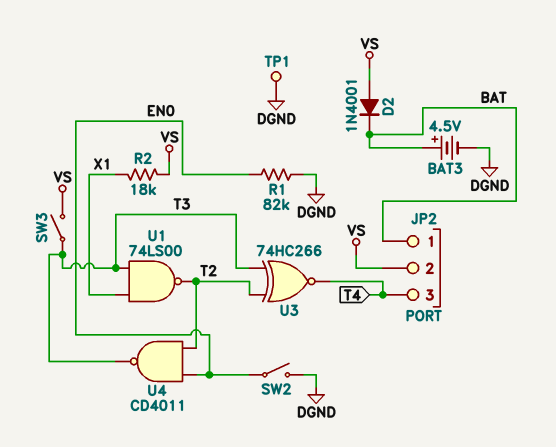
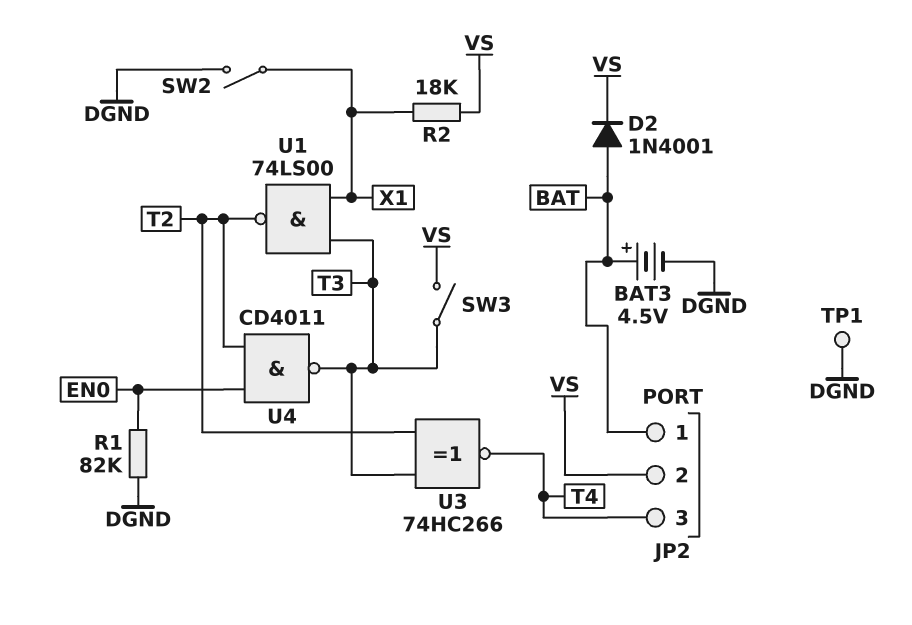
D2: diode 1N4001 (A VS, K BAT) -> diode 1N4001 (A BAT, K VS)
SW2: switch (DGND, EN0) -> switch (DGND, X1)

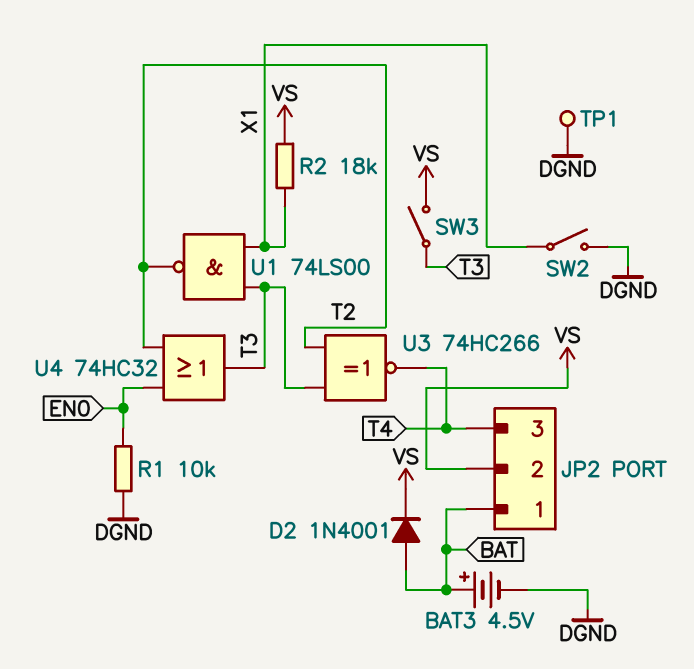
R1: 82k (DGND, EN0) -> 10k (DGND, EN0)
U4: NAND CD4011 (in EN0, in T2, out T3) -> OR 74HC32 (in EN0, in T2, out T3)

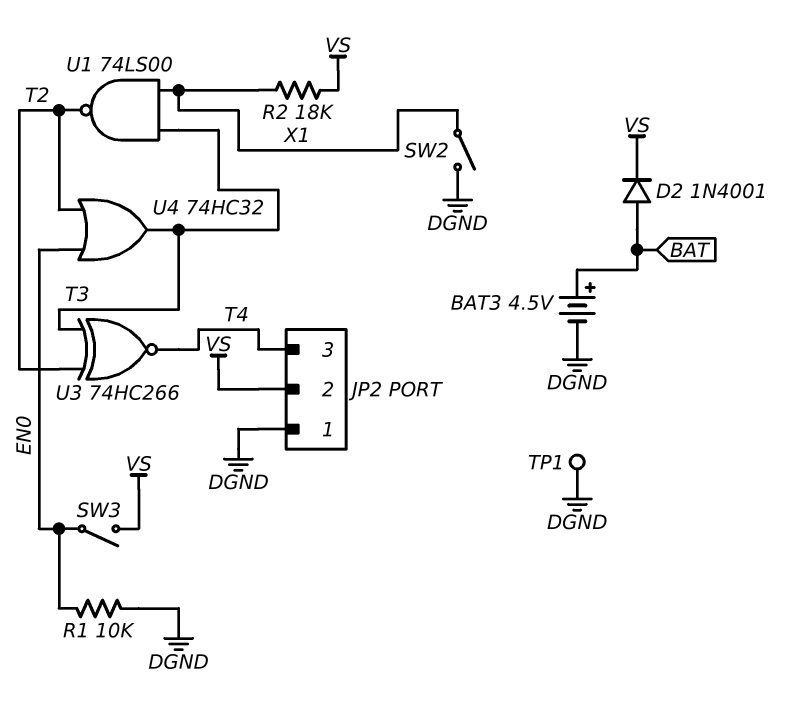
JP2 pin 1: BAT -> DGND
SW3: switch (T3, VS) -> switch (EN0, VS)

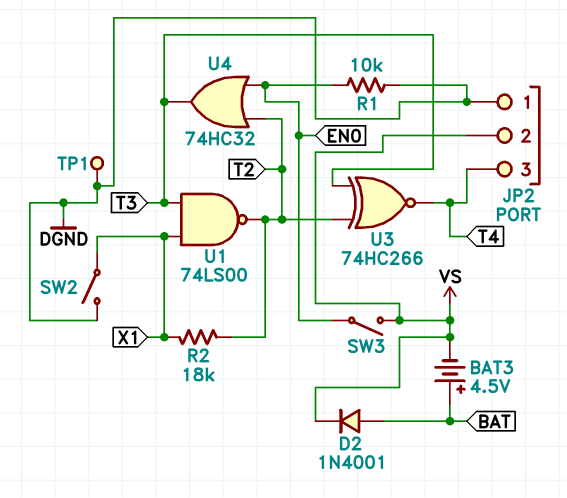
BAT3: 4.5V (plus BAT, minus DGND) -> 4.5V (plus BAT, minus VS)
R2: 18k (VS, X1) -> 18k (T2, X1)

